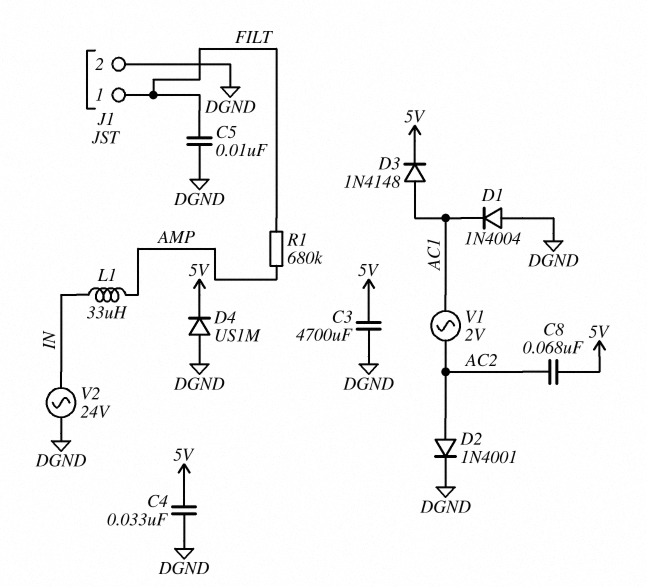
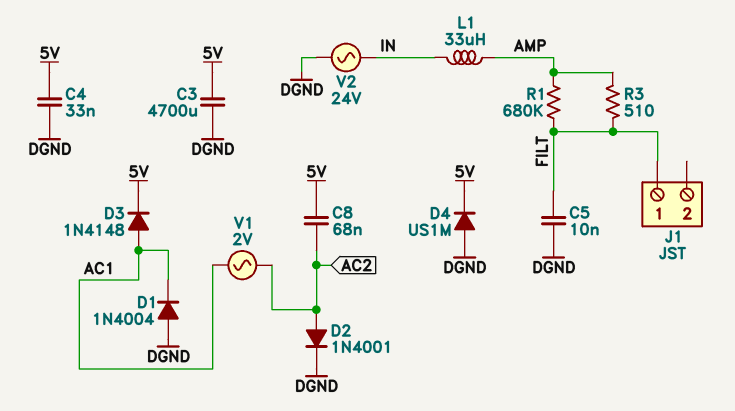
J1 pin 2: DGND -> none
R3: none -> 510 (AMP, FILT)

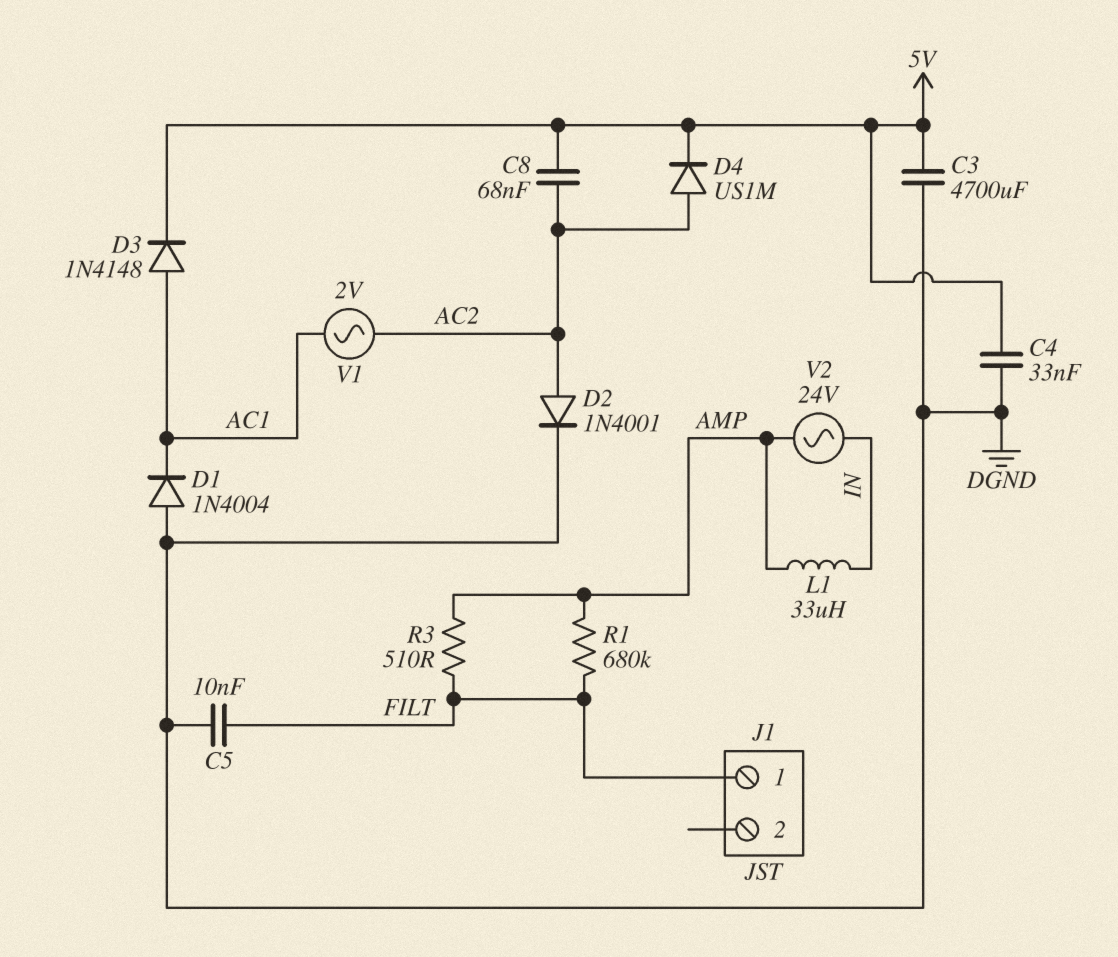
D4: diode US1M (A DGND, K 5V) -> diode US1M (A AC2, K 5V)
V2: AC 24V (DGND, IN) -> AC 24V (AMP, IN)

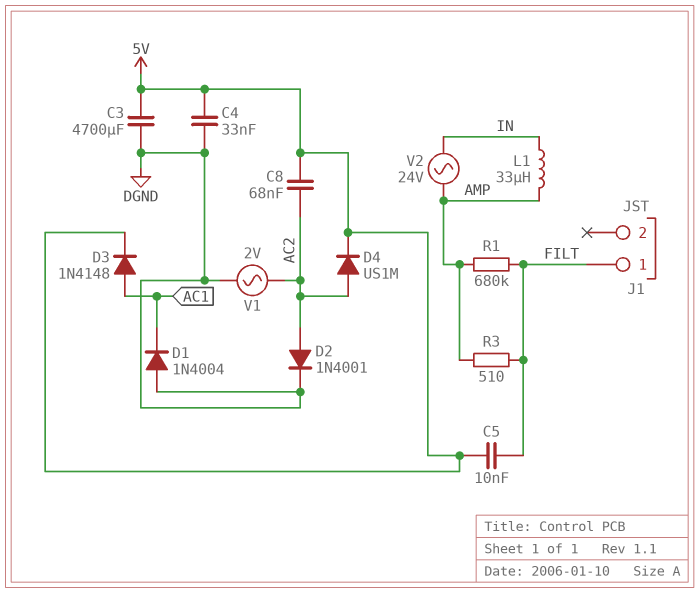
C5: 10nF (DGND, FILT) -> 10nF (5V, FILT)
V1: AC 2V (AC1, AC2) -> AC 2V (AC2, DGND)

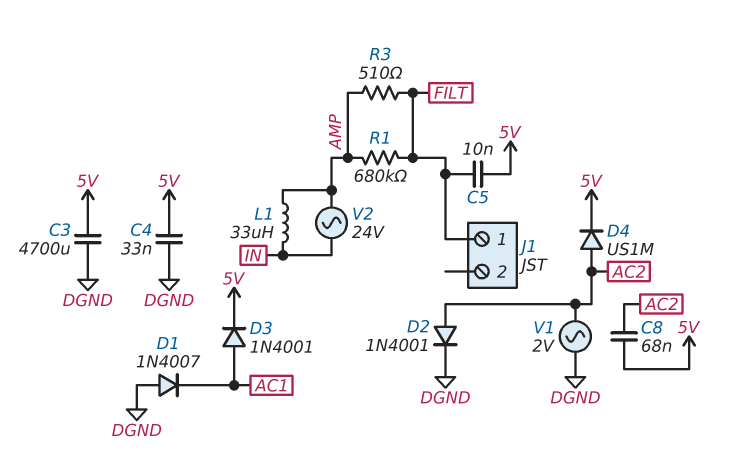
D1: diode 1N4004 (A DGND, K AC1) -> diode 1N4007 (A DGND, K AC1)
D3: diode 1N4148 (A AC1, K 5V) -> diode 1N4001 (A AC1, K 5V)

